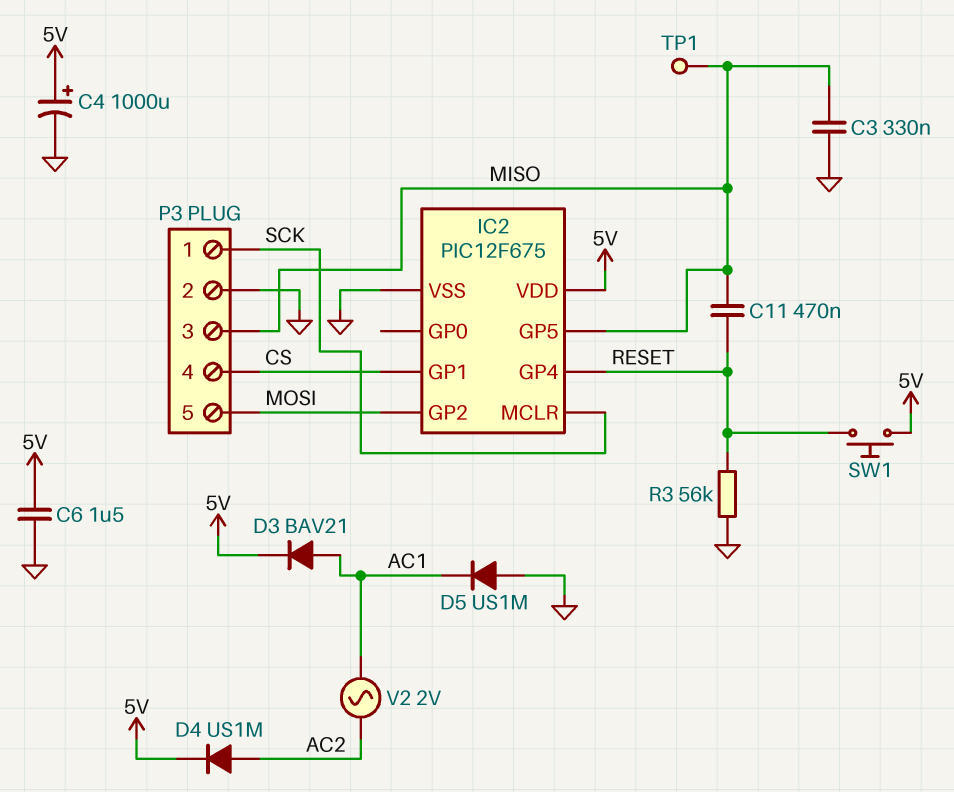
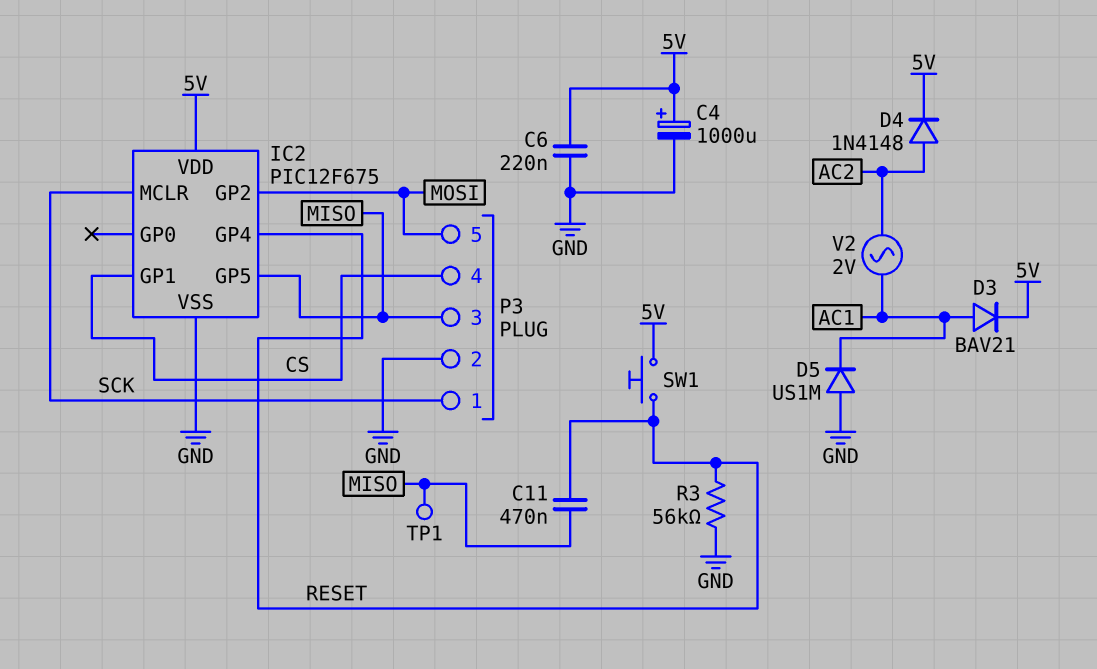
C3: 330nF (GND, MISO) -> none
C6: 1.5uF (5V, GND) -> 220nF (5V, GND)
D4: diode US1M (A AC2, K 5V) -> diode 1N4148 (A AC2, K 5V)

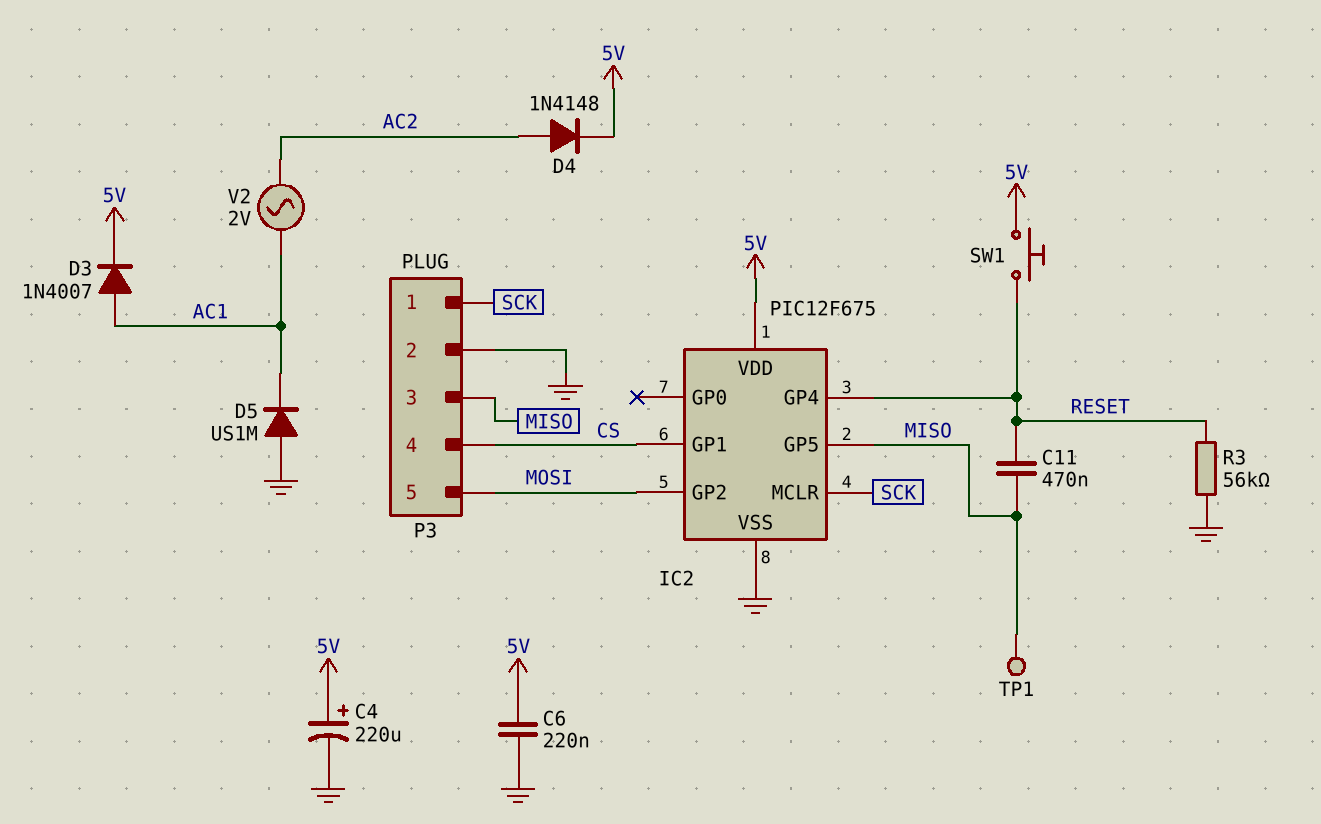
C4: 1000uF (plus 5V, minus GND) -> 220uF (plus 5V, minus GND)
D3: diode BAV21 (A AC1, K 5V) -> diode 1N4007 (A AC1, K 5V)

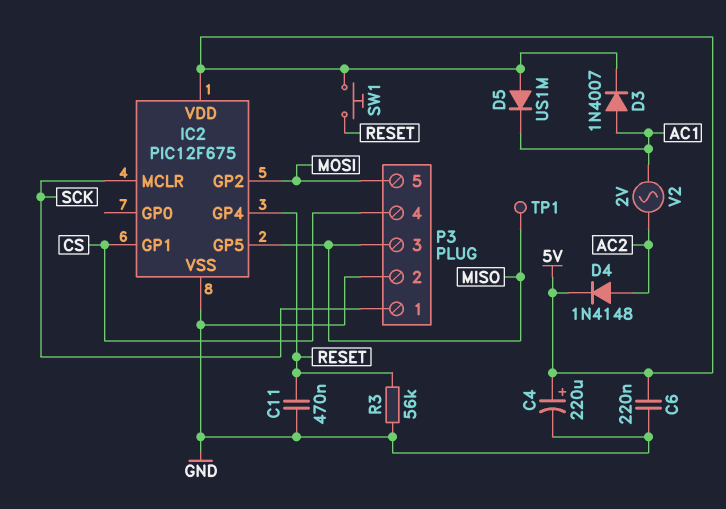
C11: 470nF (MISO, RESET) -> 470nF (GND, RESET)
D5: diode US1M (A GND, K AC1) -> diode US1M (A 5V, K AC1)

